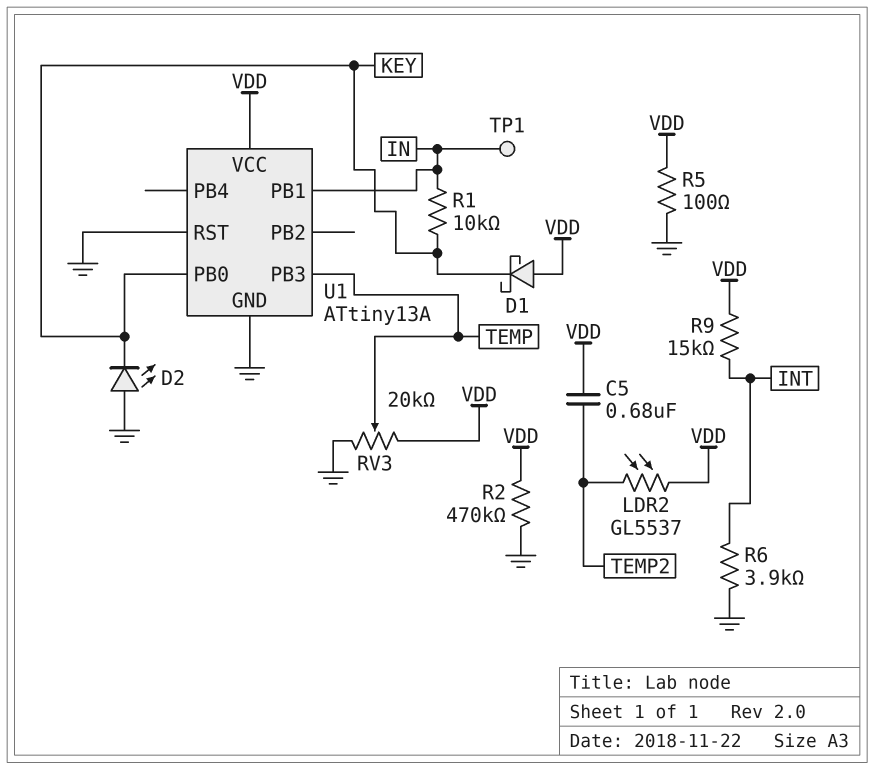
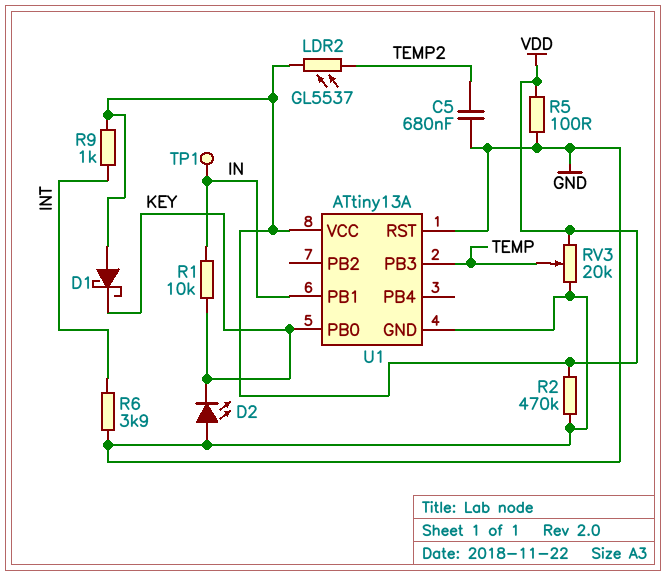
C5: 680nF (TEMP2, VDD) -> 680nF (GND, TEMP2)
R9: 15k (INT, VDD) -> 1k (INT, VDD)

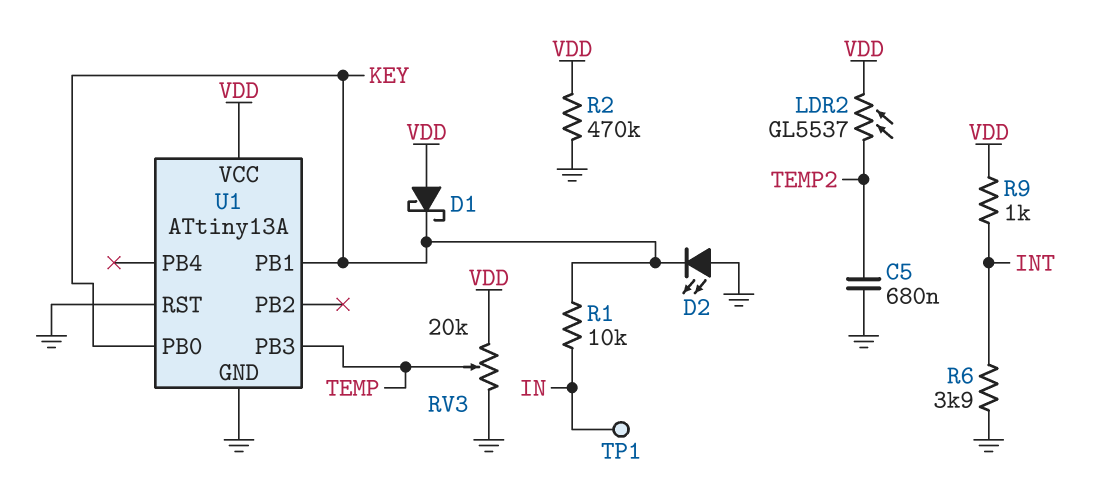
R5: 100 (GND, VDD) -> none
U1 pin PB1: IN -> KEY

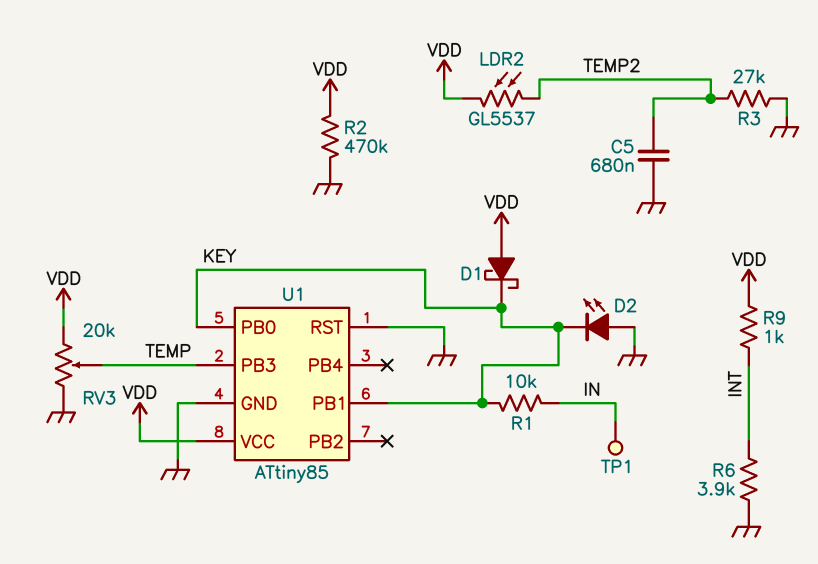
R3: none -> 27k (GND, TEMP2)
U1: ATtiny13A -> ATtiny85

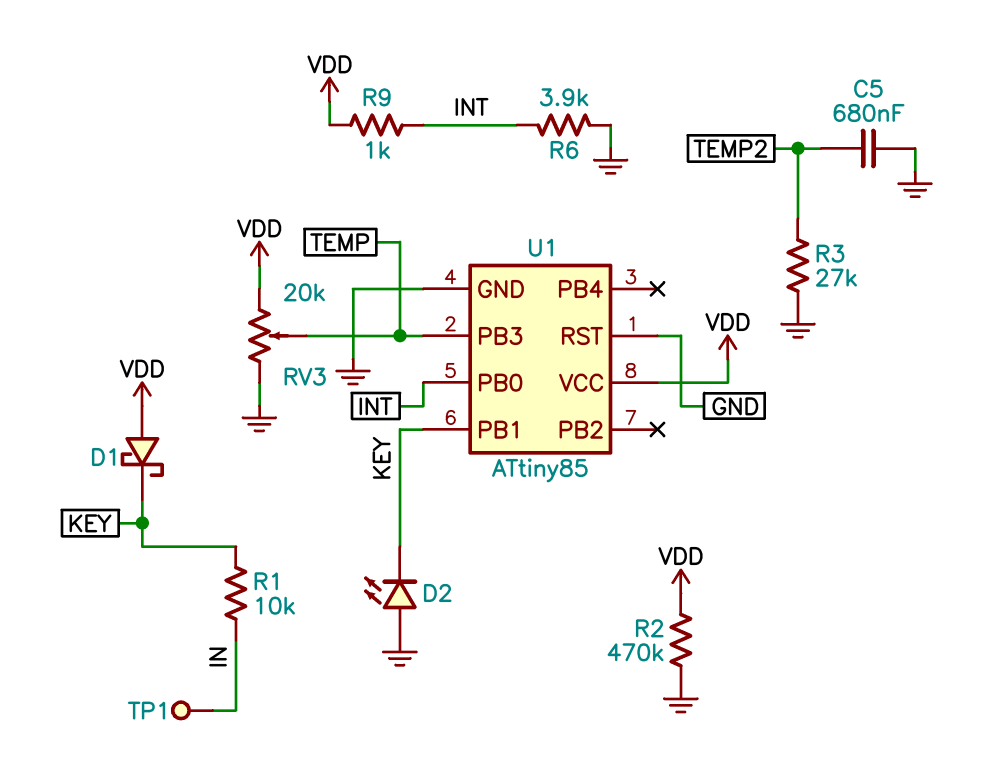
LDR2: GL5537 (TEMP2, VDD) -> none
U1 pin PB0: KEY -> INT

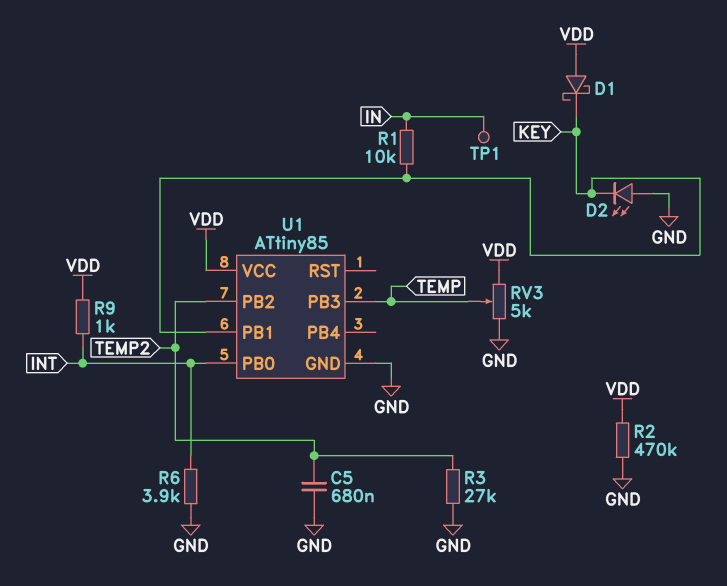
RV3: 20k (GND, VDD, wiper TEMP) -> 5k (GND, VDD, wiper TEMP)
U1 pin PB2: none -> TEMP2
U1 pin RST: GND -> none

